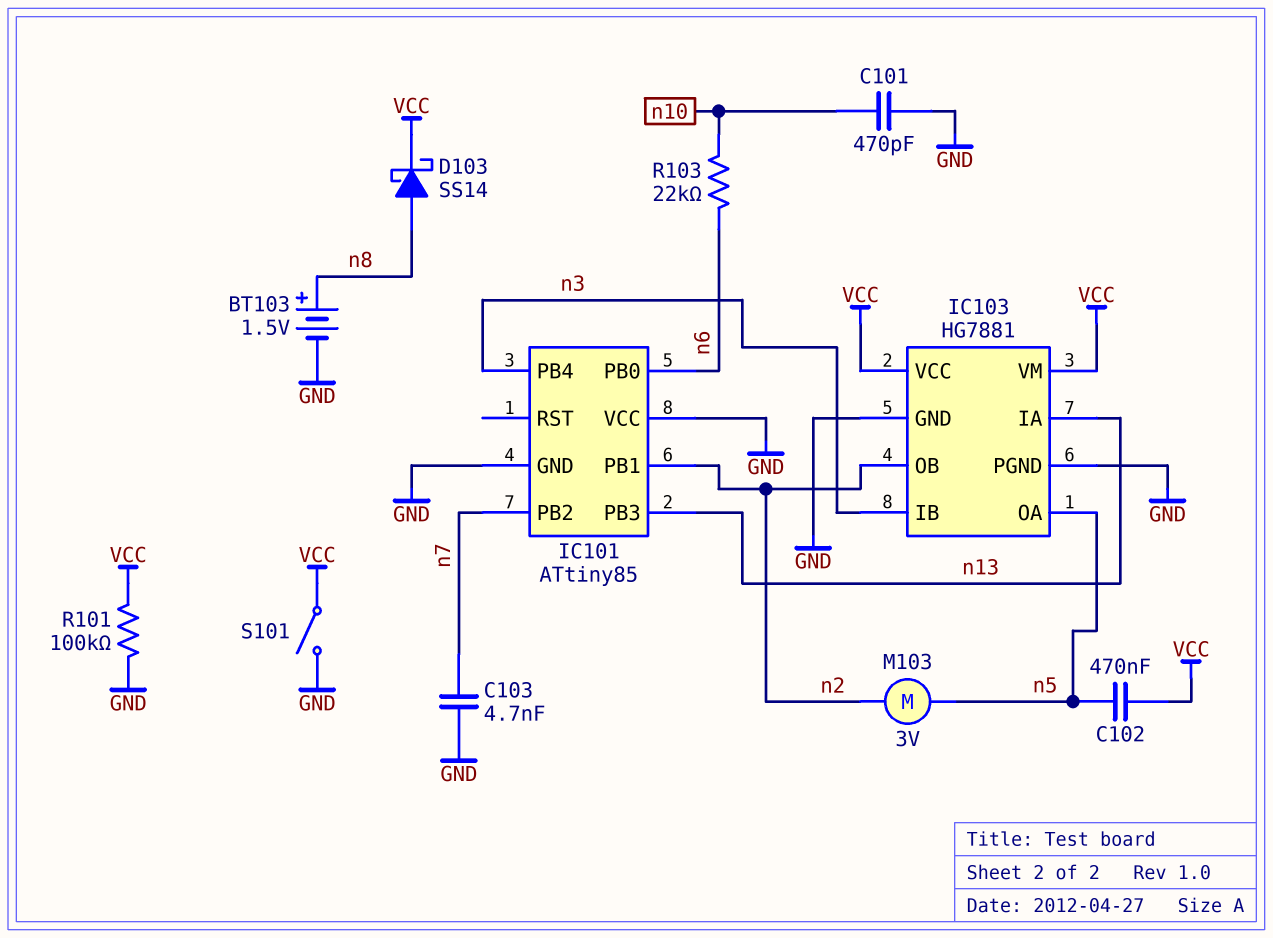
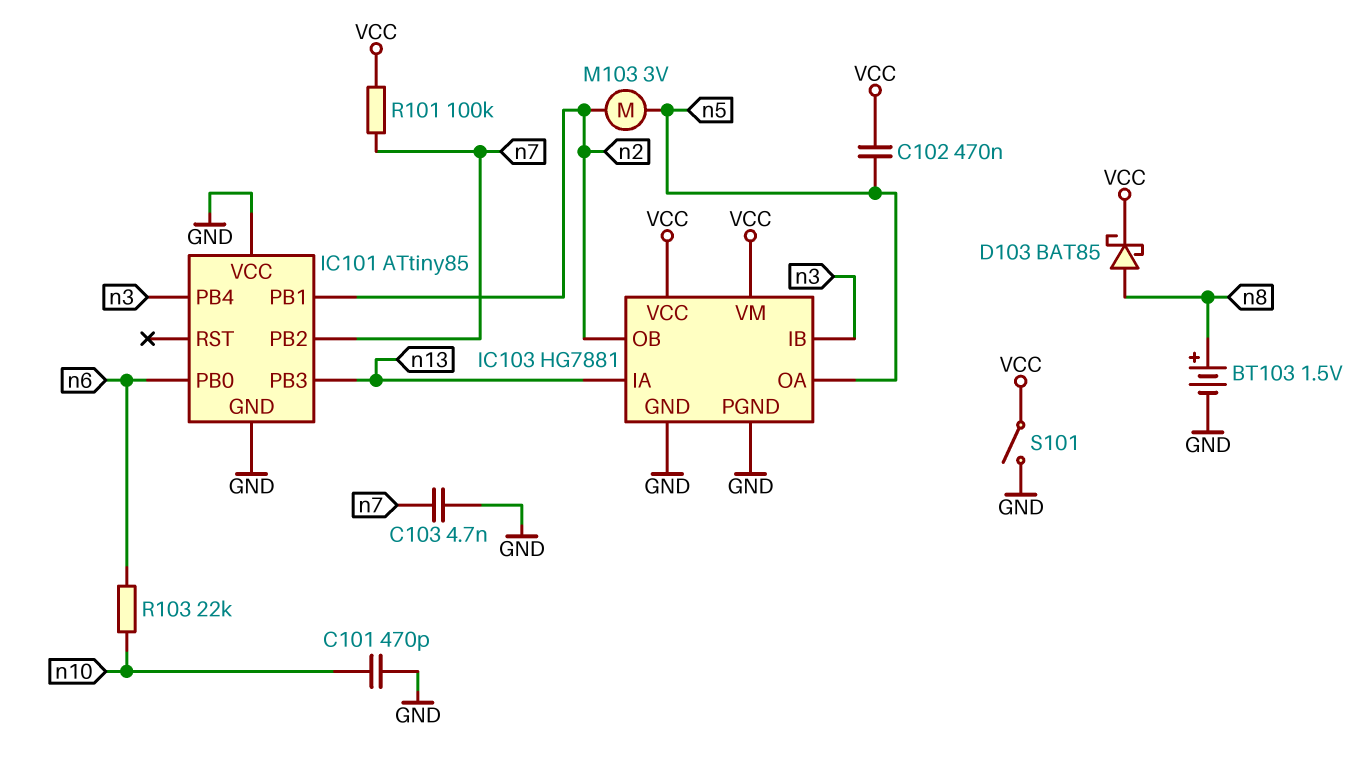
D103: schottky SS14 (A n8, K VCC) -> schottky BAT85 (A n8, K VCC)
R101: 100k (GND, VCC) -> 100k (VCC, n7)

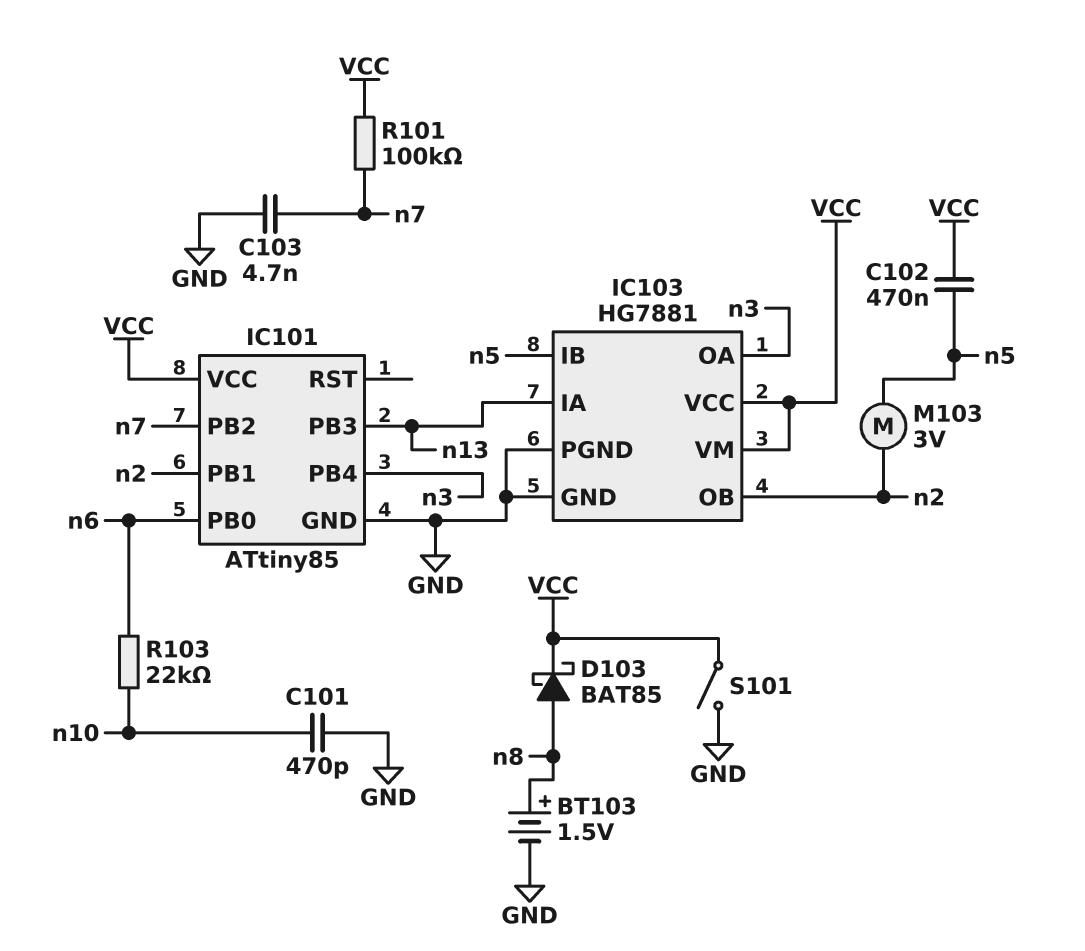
IC101 pin VCC: GND -> VCC
IC103 pin IB: n3 -> n5
IC103 pin OA: n5 -> n3

